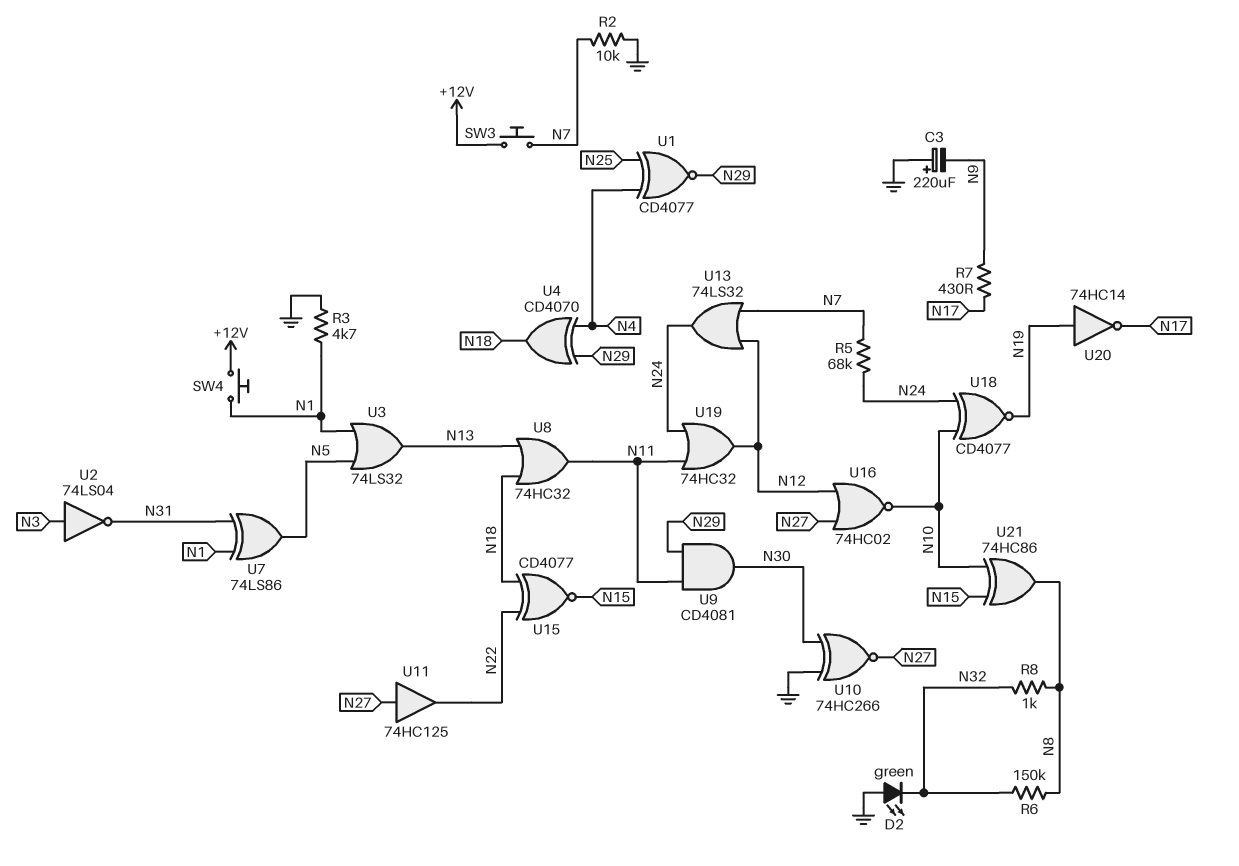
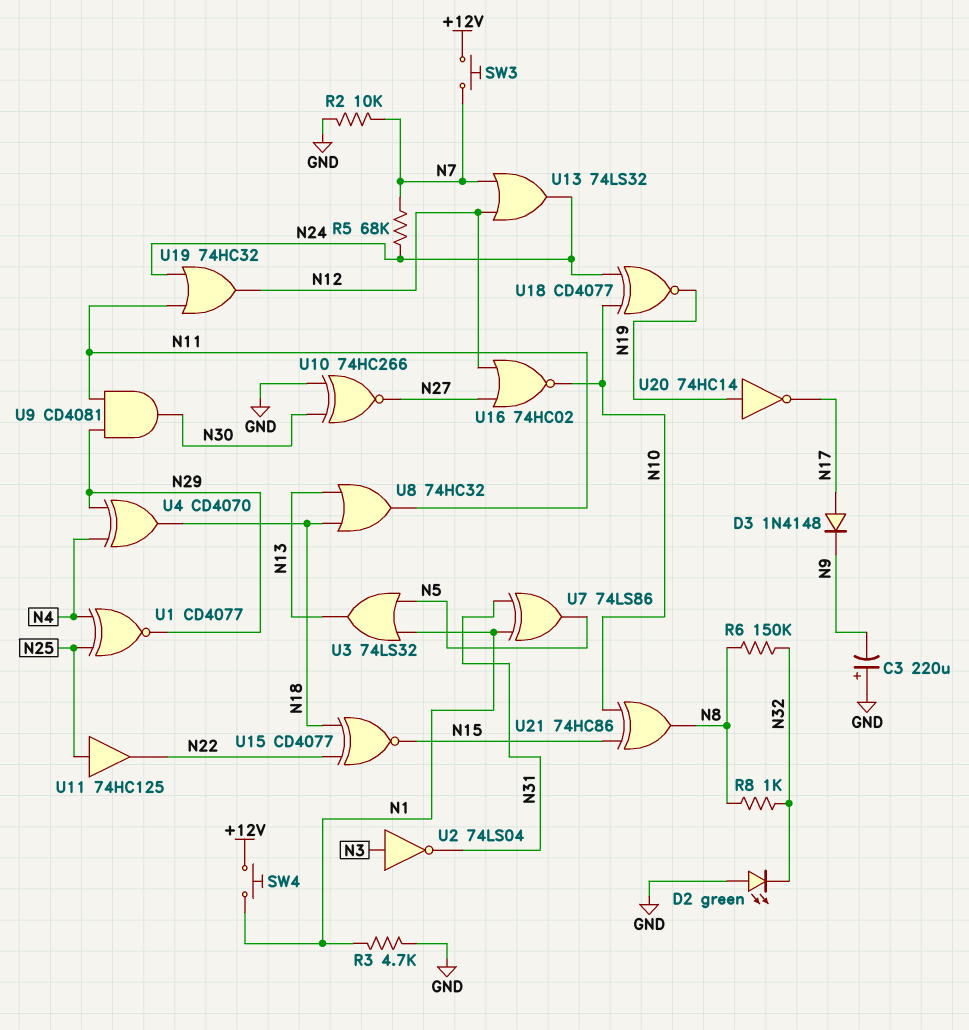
D3: none -> diode 1N4148 (A N17, K N9)
R7: 430 (N9, N17) -> none
U11: buffer 74HC125 (in N27, out N22) -> buffer 74HC125 (in N25, out N22)

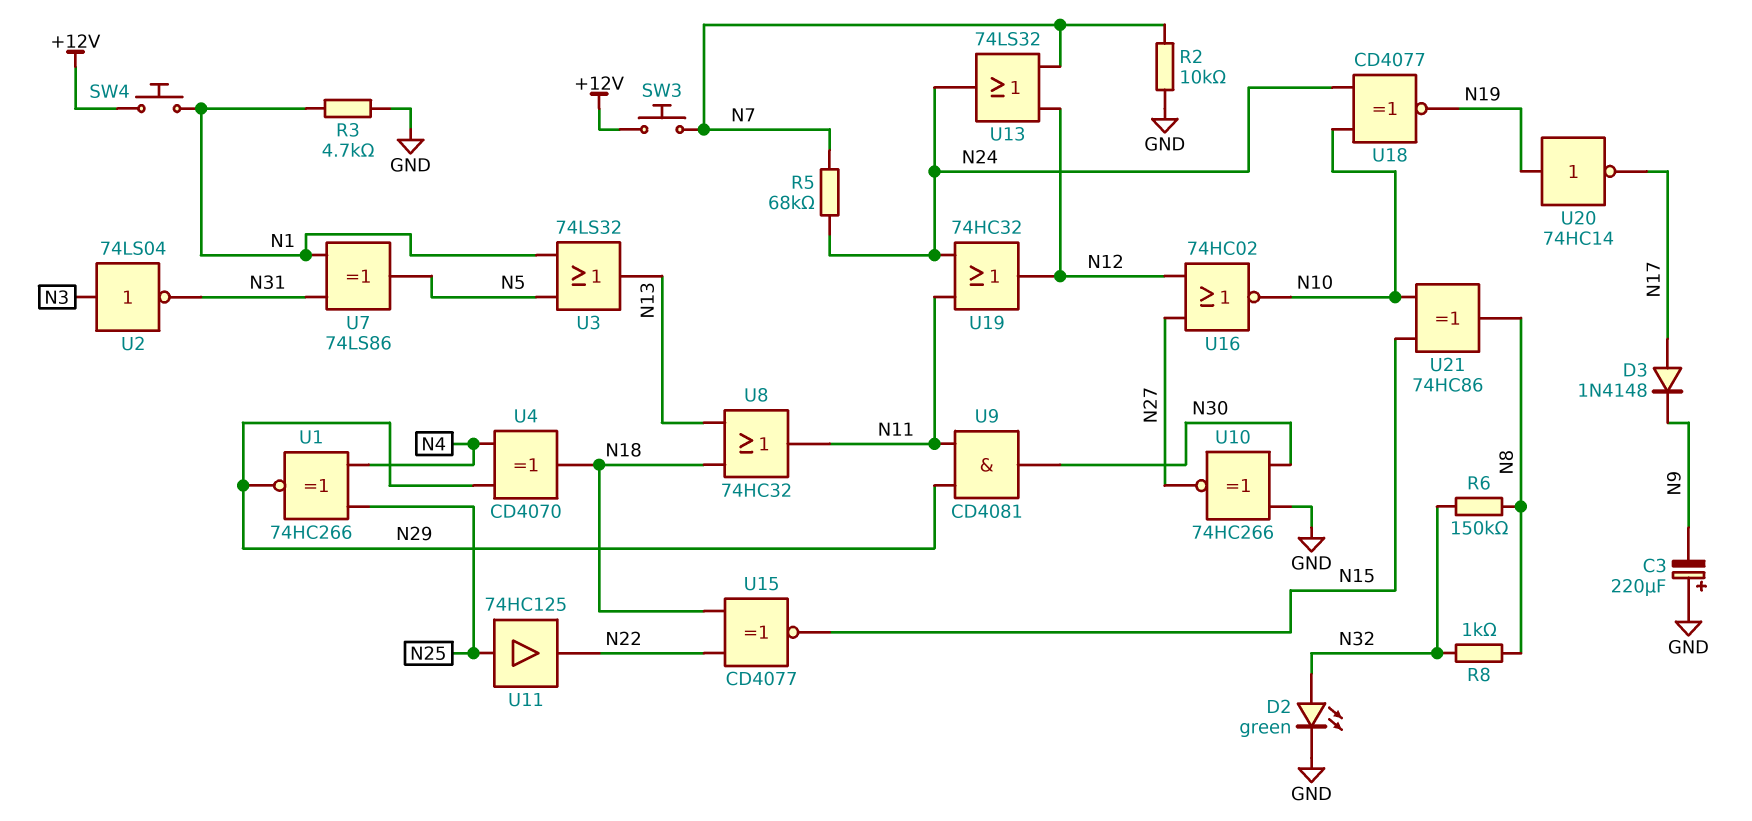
D2: LED green (A GND, K N32) -> LED green (A N32, K GND)
U1: XNOR CD4077 (in N4, in N25, out N29) -> XNOR 74HC266 (in N4, in N25, out N29)

